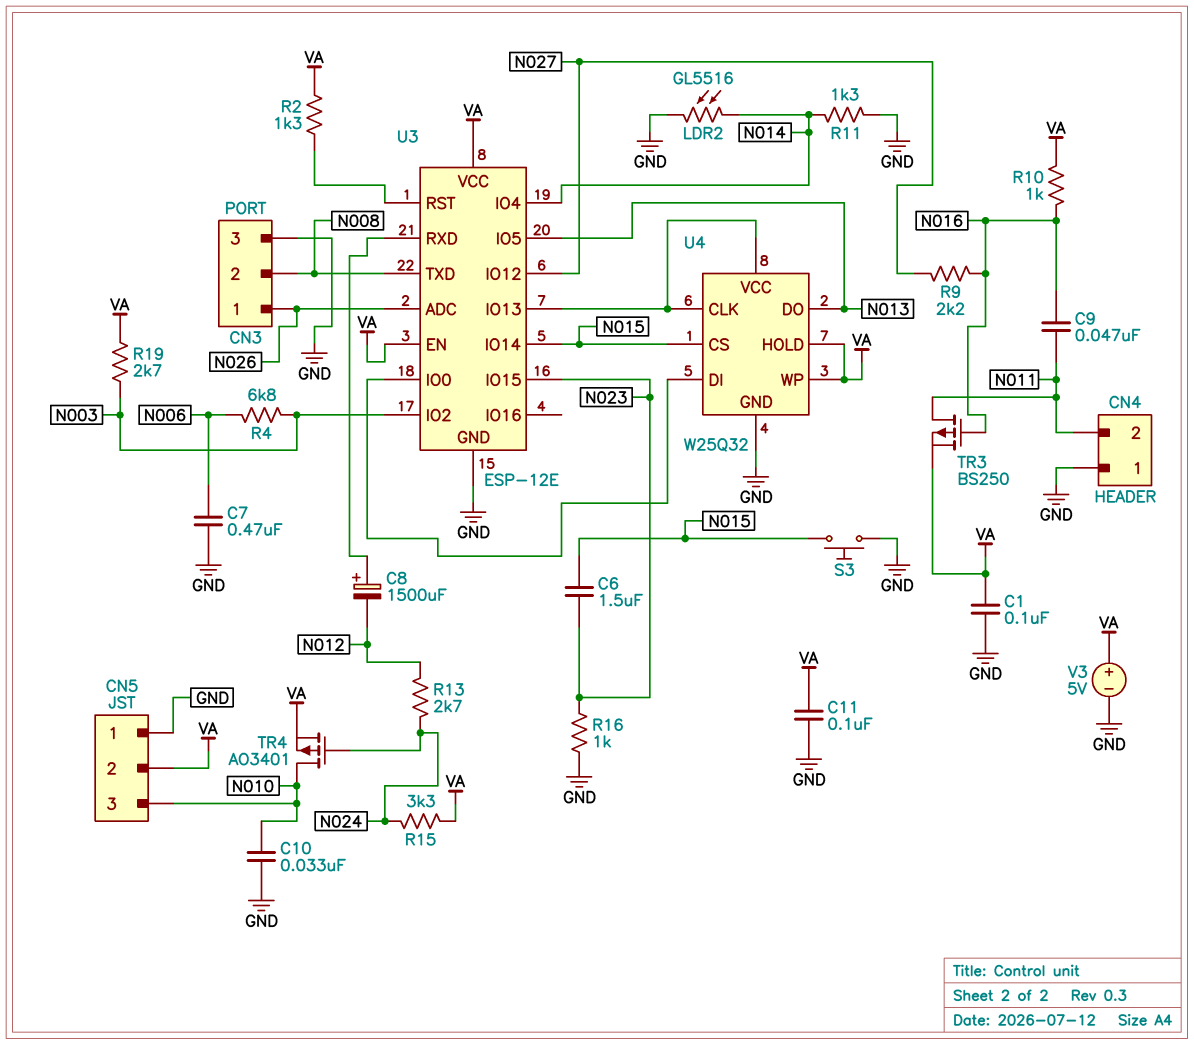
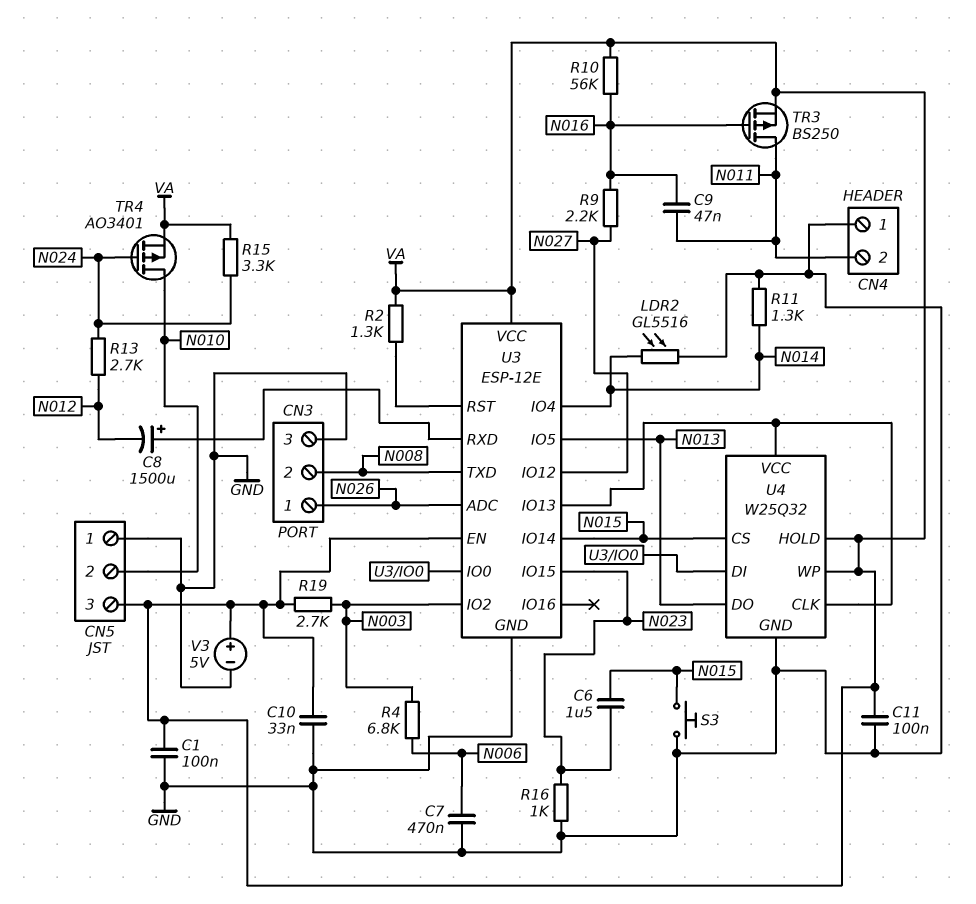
C10: 33nF (GND, N010) -> 33nF (GND, VA)
CN5 pin 2: VA -> N010
CN5 pin 3: N010 -> VA
R10: 1k (N016, VA) -> 56k (N016, VA)

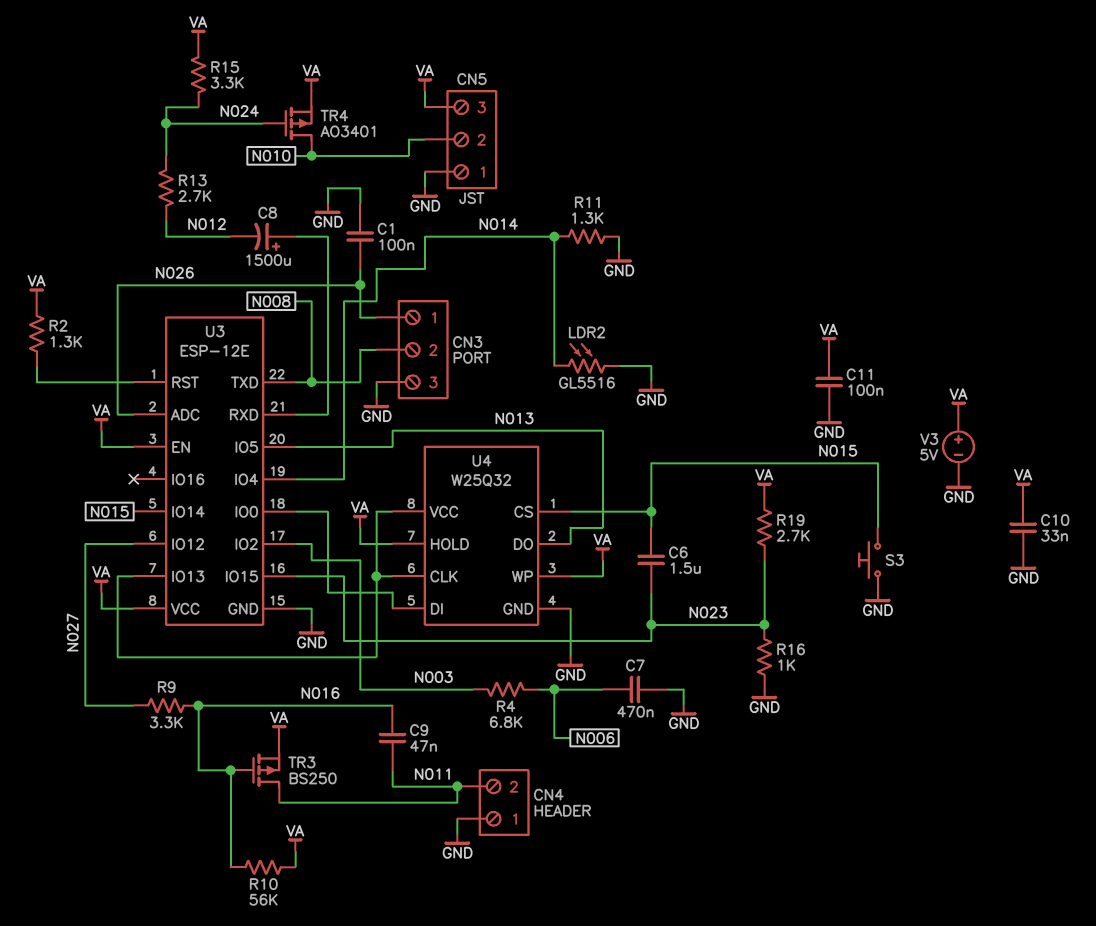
C1: 100nF (GND, VA) -> 100nF (GND, N026)
R9: 2.2k (N016, N027) -> 3.3k (N016, N027)
R19: 2.7k (N003, VA) -> 2.7k (N023, VA)

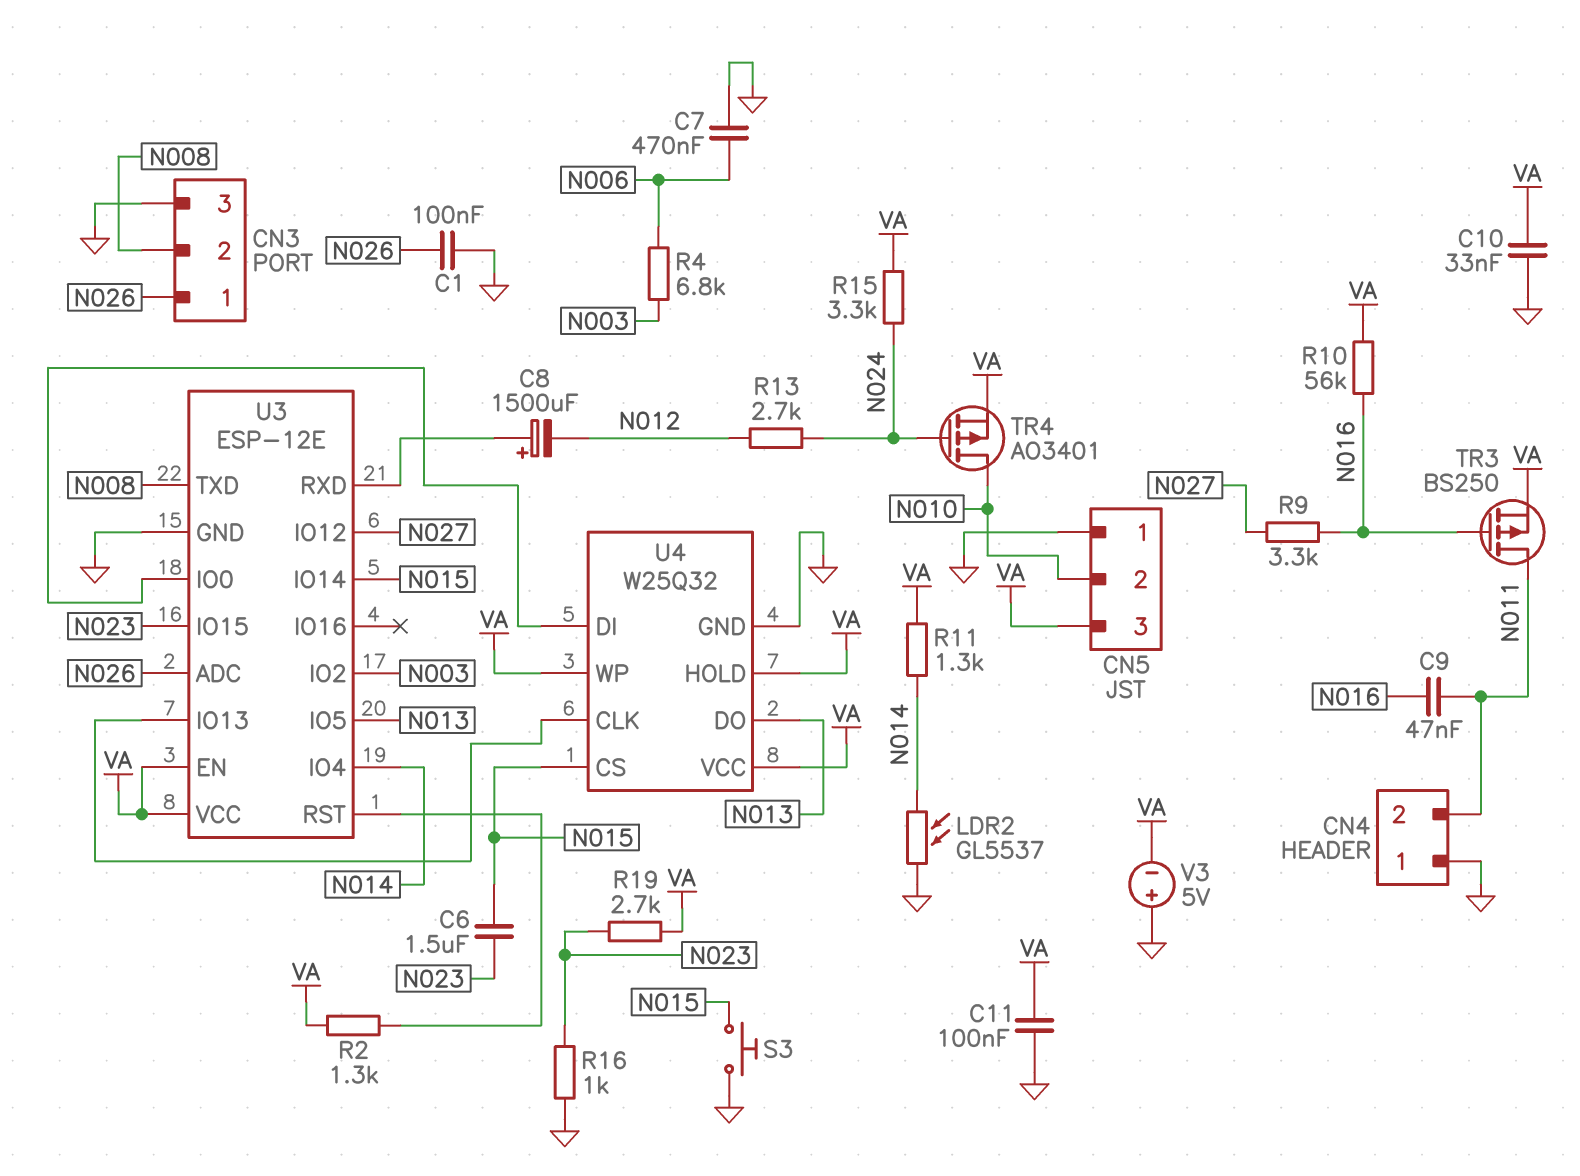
LDR2: GL5516 (GND, N014) -> GL5537 (GND, N014)
R11: 1.3k (GND, N014) -> 1.3k (N014, VA)
U4 pin VCC: U3/IO13 -> VA
V3: 5V (plus VA, minus GND) -> 5V (plus GND, minus VA)

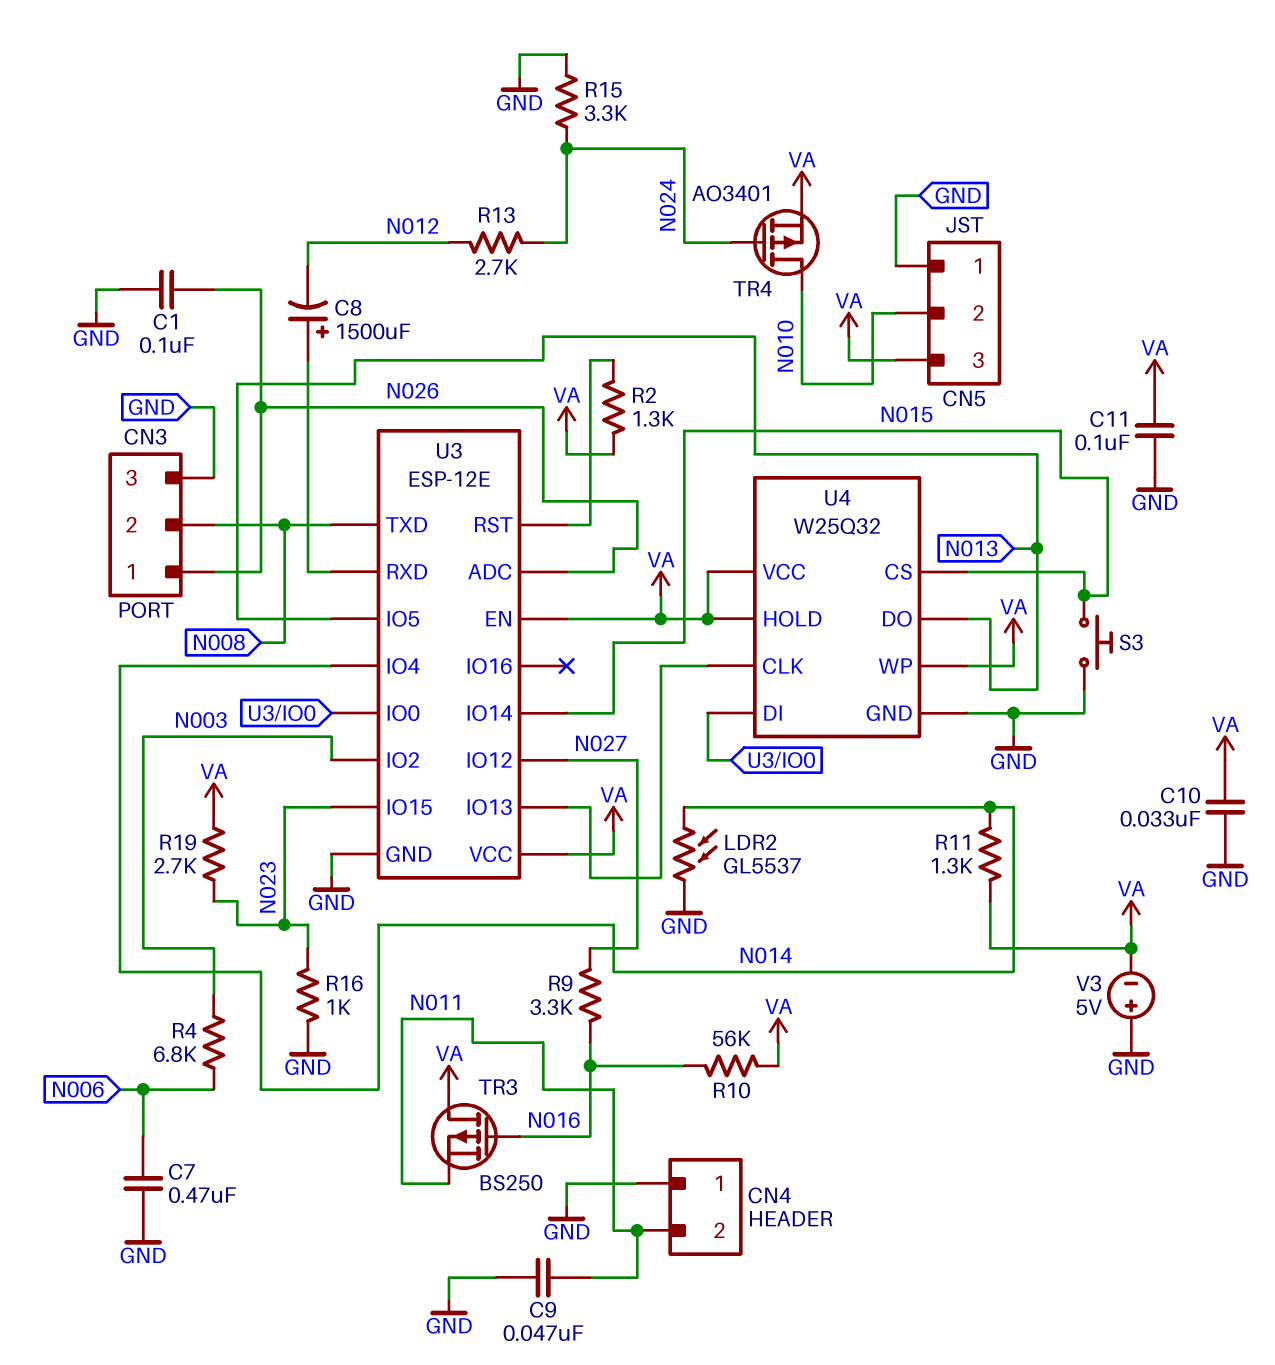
C6: 1.5uF (N015, N023) -> none
C9: 47nF (N011, N016) -> 47nF (GND, N011)
R15: 3.3k (N024, VA) -> 3.3k (GND, N024)
TR3: PMOS BS250 (G N016, D N011, S VA) -> PMOS BS250 (G N016, D VA, S N011)

